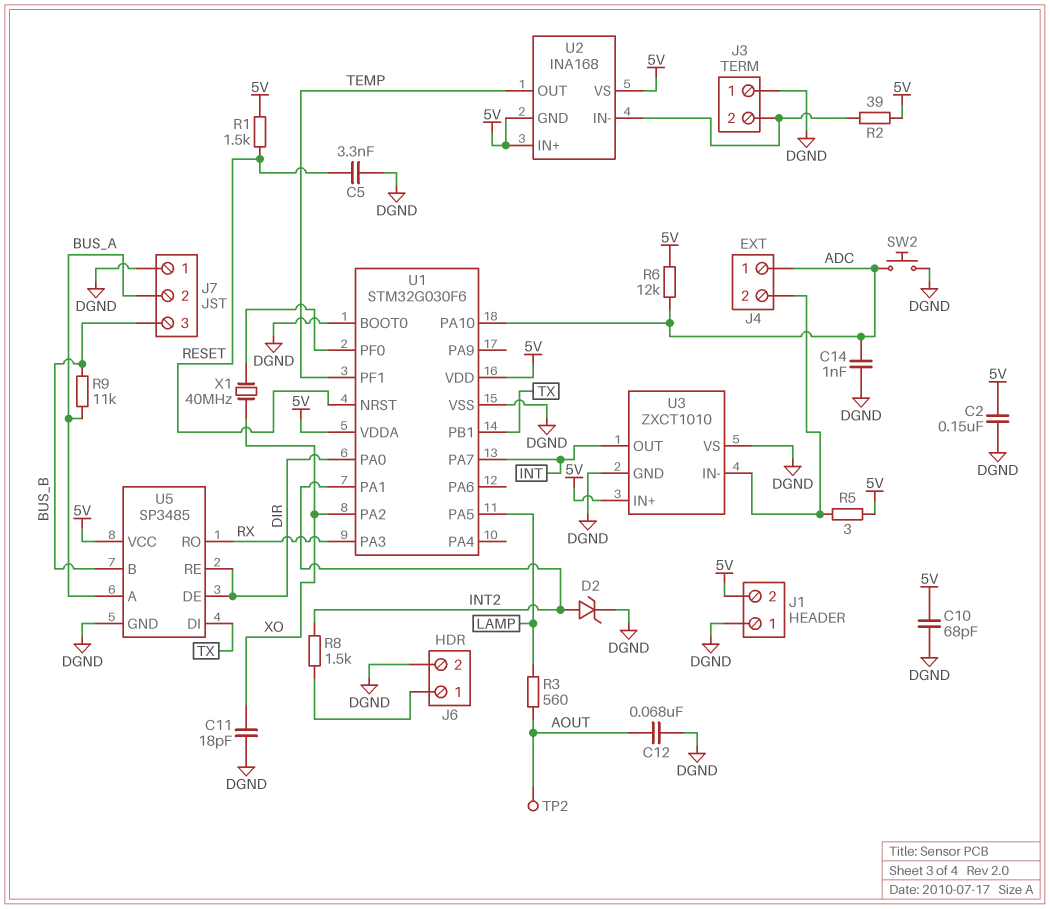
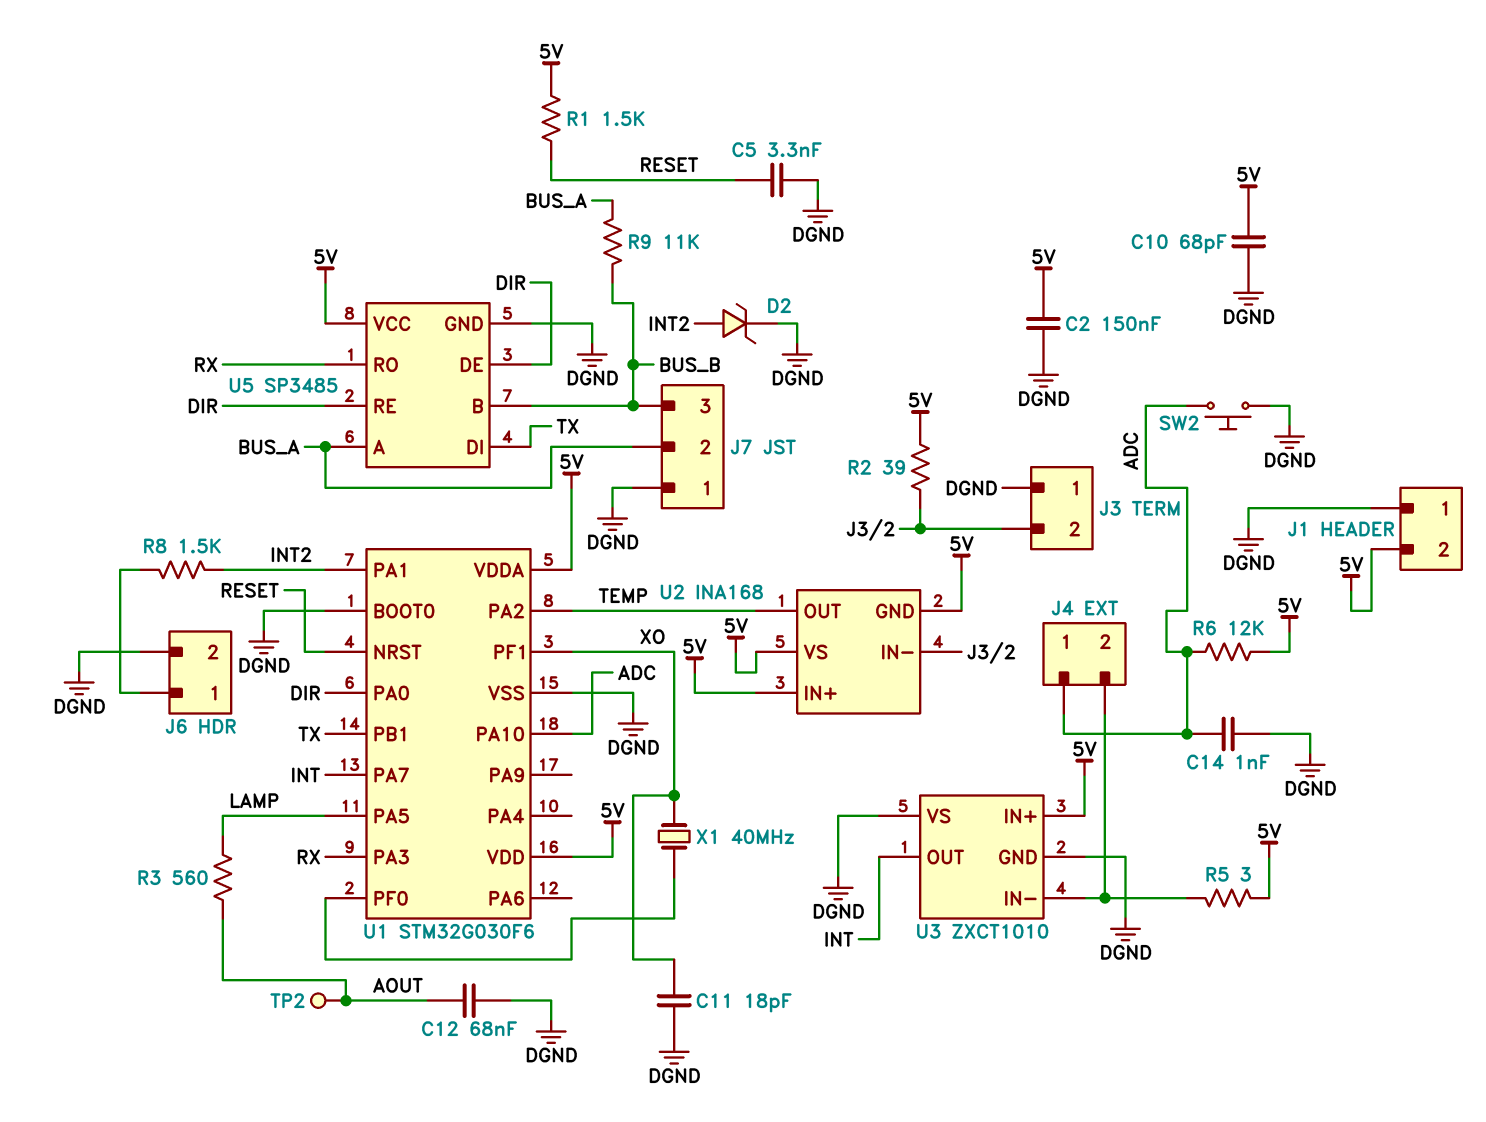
U1 pin PA2: XO -> TEMP
U1 pin PF1: TEMP -> XO

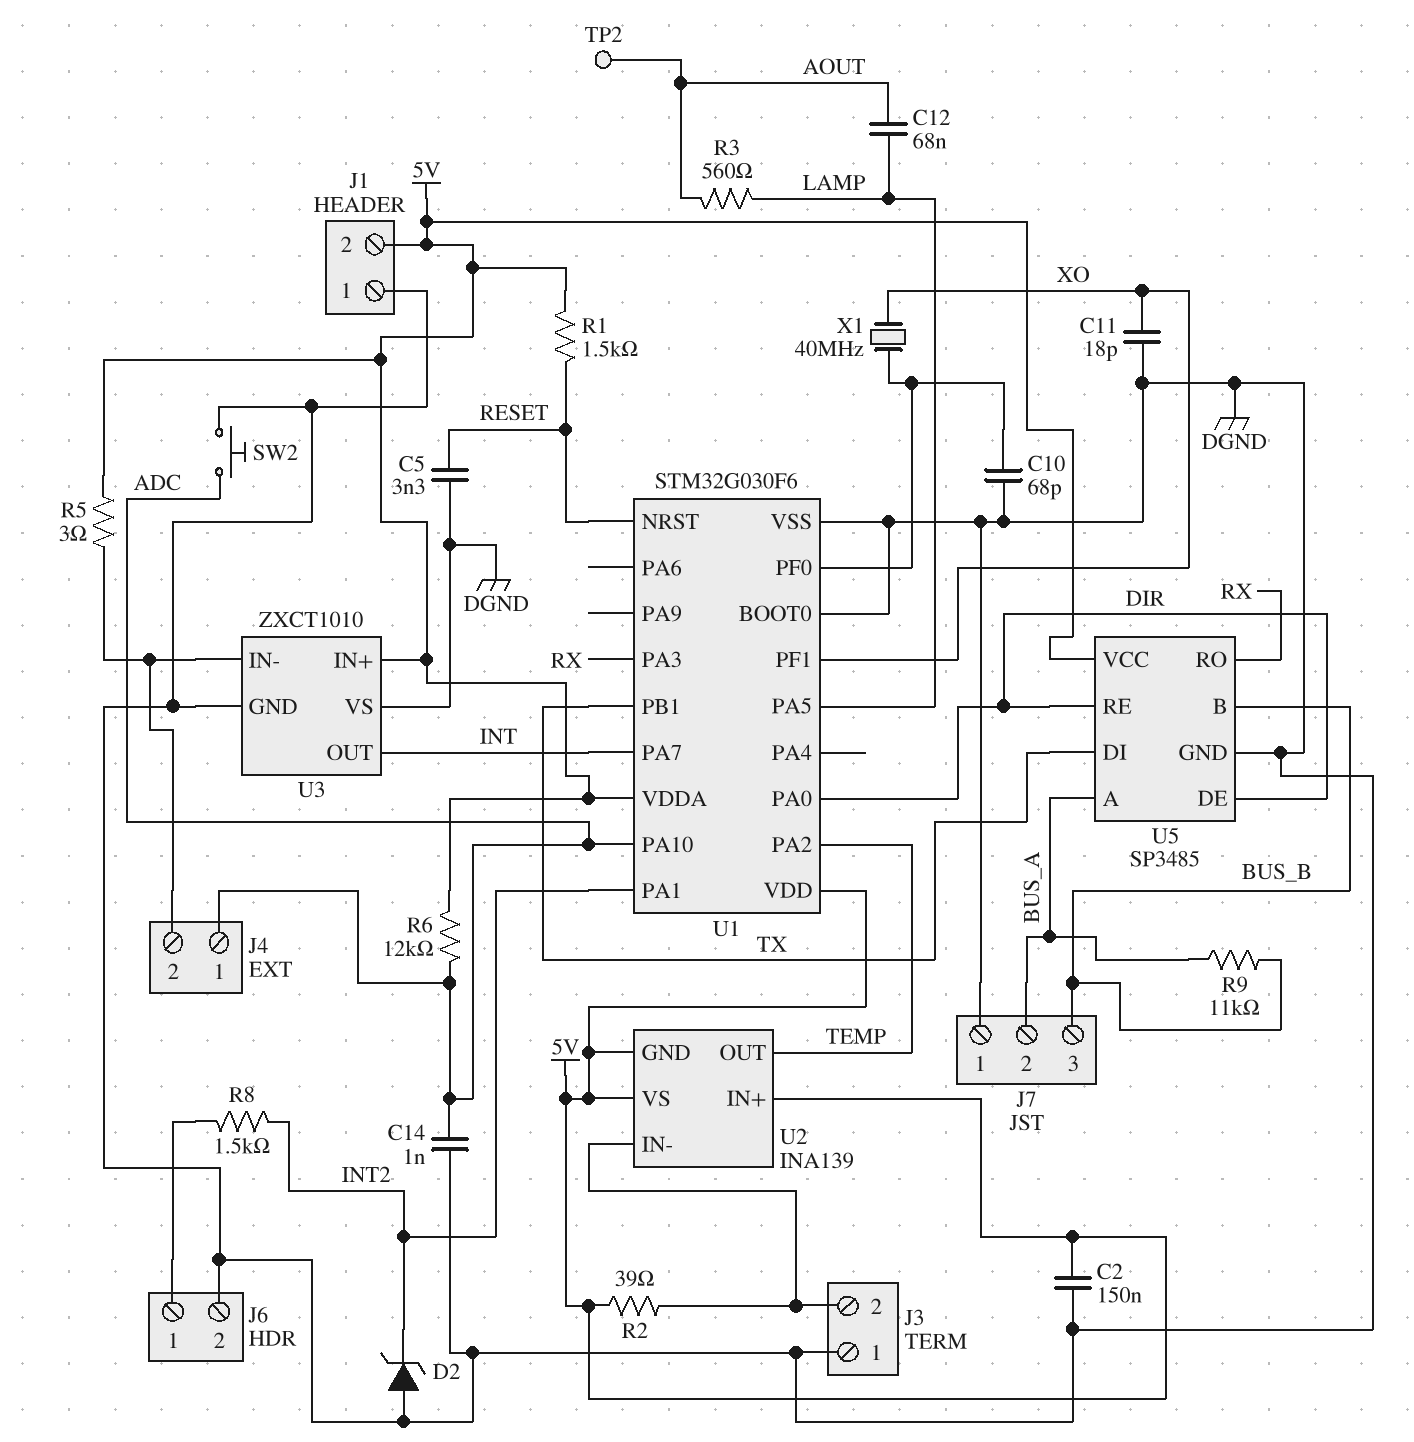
C10: 68pF (5V, DGND) -> 68pF (DGND, U1/PF0)
C12: 68nF (AOUT, DGND) -> 68nF (AOUT, LAMP)
D2: zener (A INT2, K DGND) -> zener (A DGND, K INT2)
U2: INA168 -> INA139

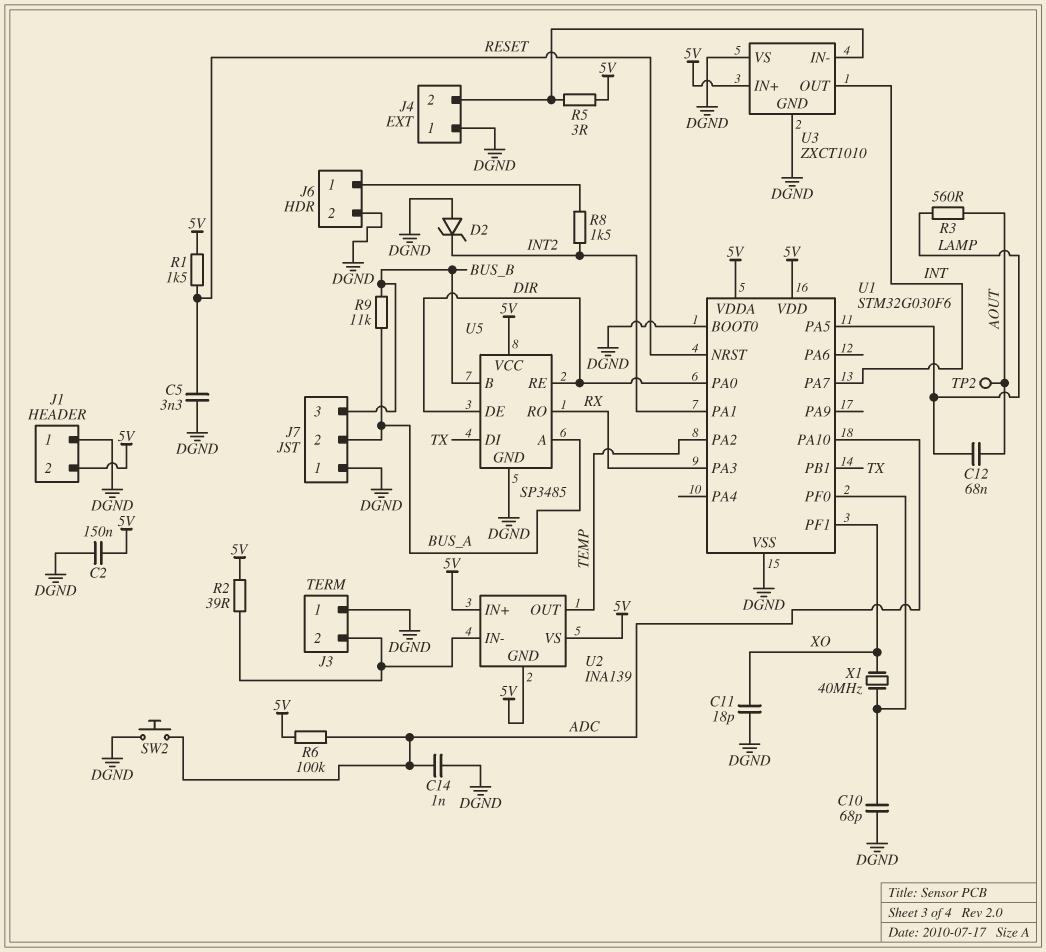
J4 pin 1: ADC -> DGND
R6: 12k (5V, ADC) -> 100k (5V, ADC)

